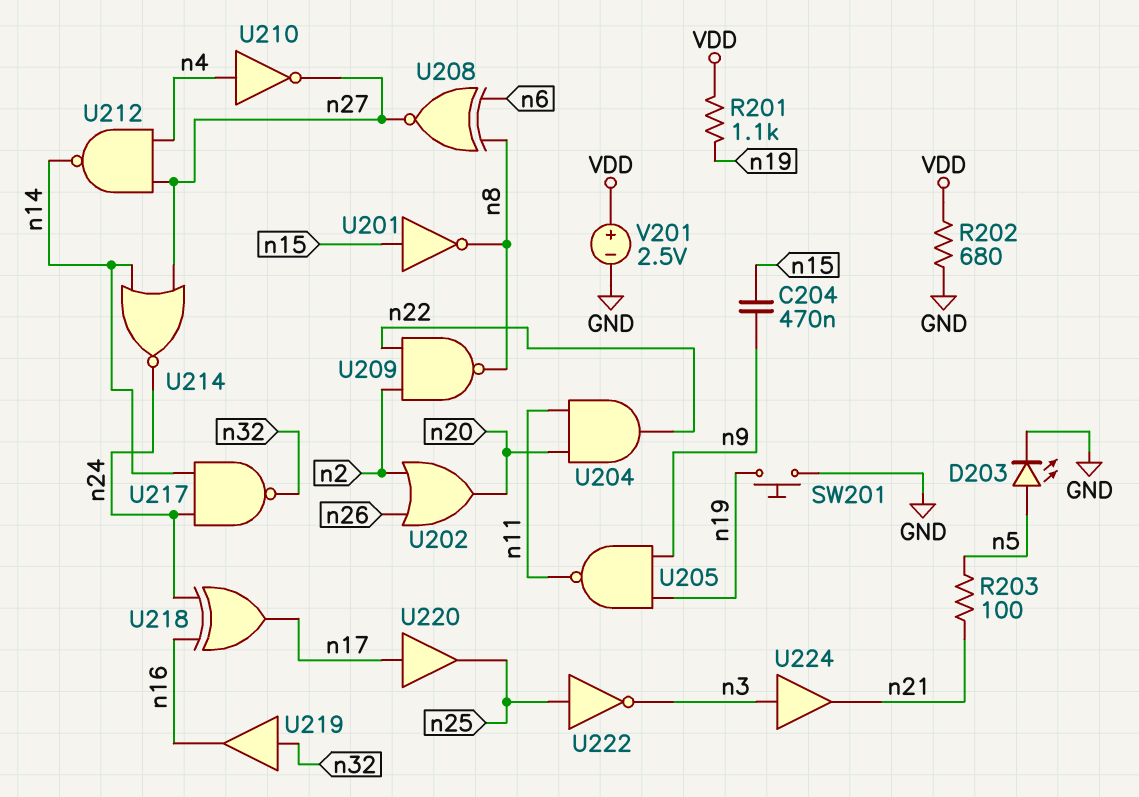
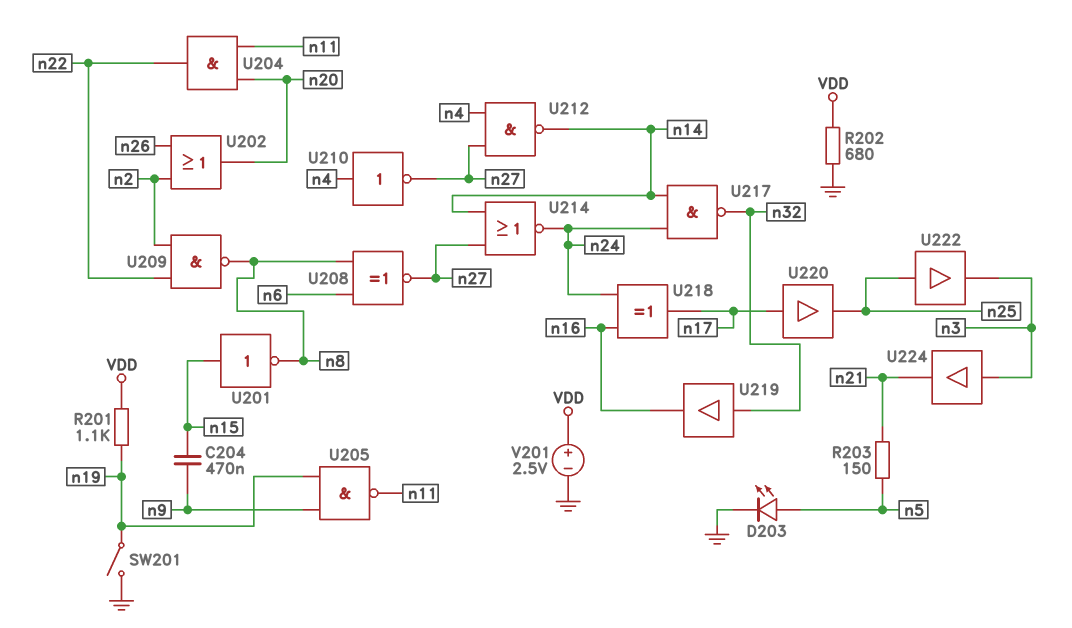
R203: 100 (n5, n21) -> 150 (n5, n21)
SW201: button (GND, n19) -> switch (GND, n19)
U222: NOT (in n25, out n3) -> buffer (in n25, out n3)

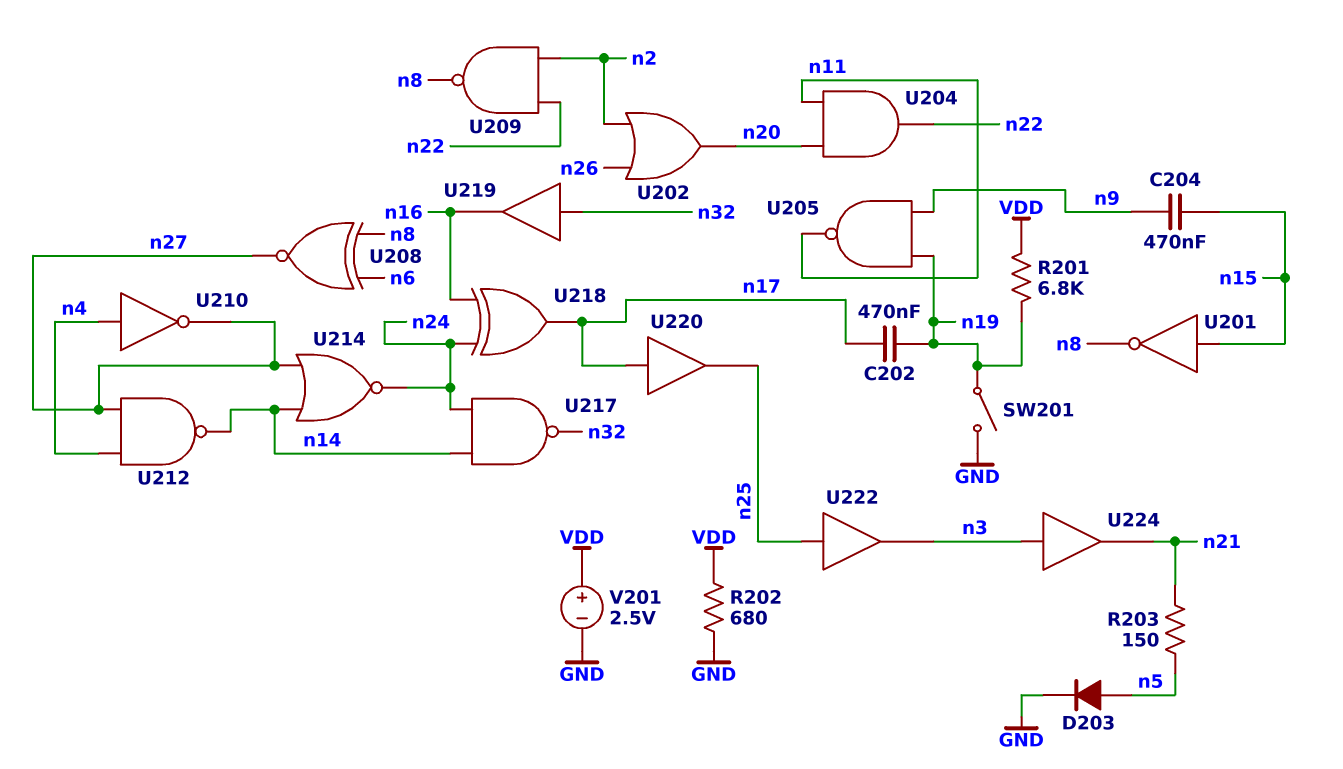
C202: none -> 470nF (n17, n19)
D203: LED (A n5, K GND) -> diode (A n5, K GND)
R201: 1.1k (VDD, n19) -> 6.8k (VDD, n19)

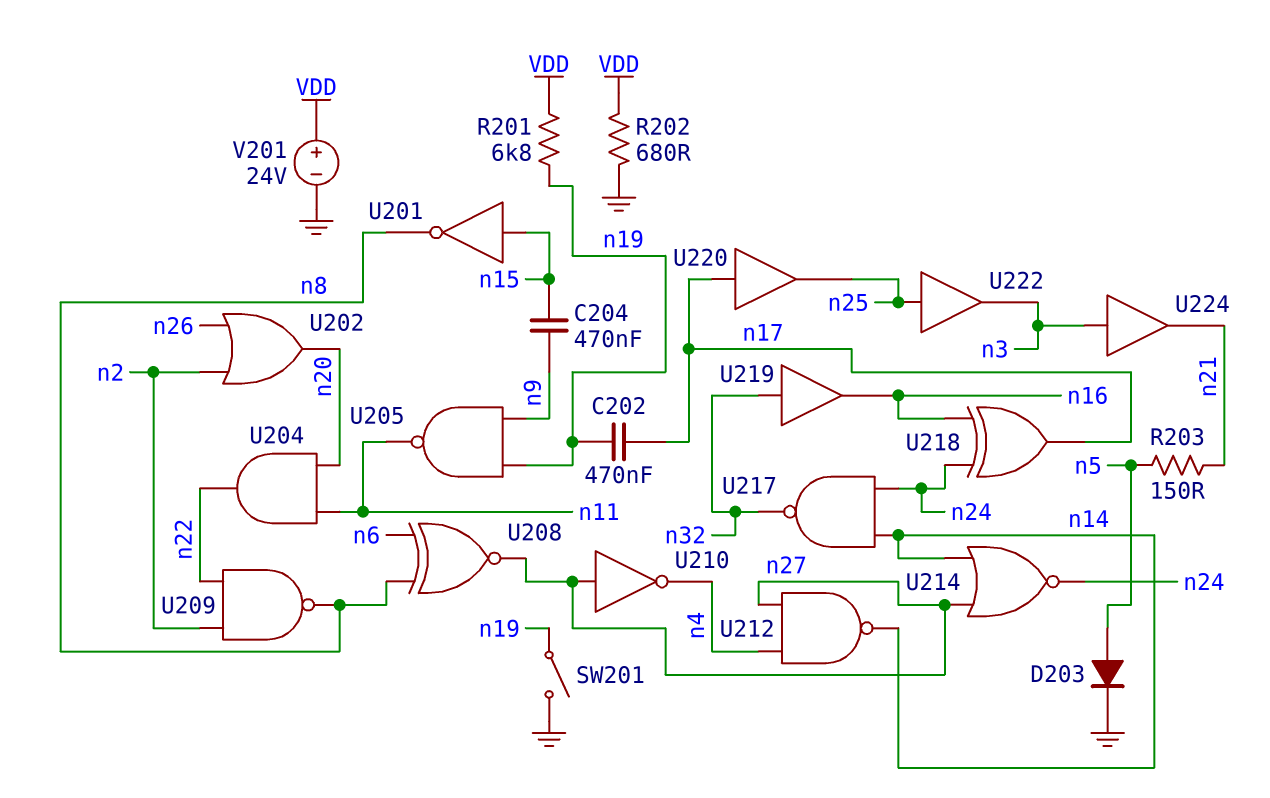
U210: NOT (in n4, out n27) -> NOT (in n27, out n4)
V201: 2.5V (plus VDD, minus GND) -> 24V (plus VDD, minus GND)

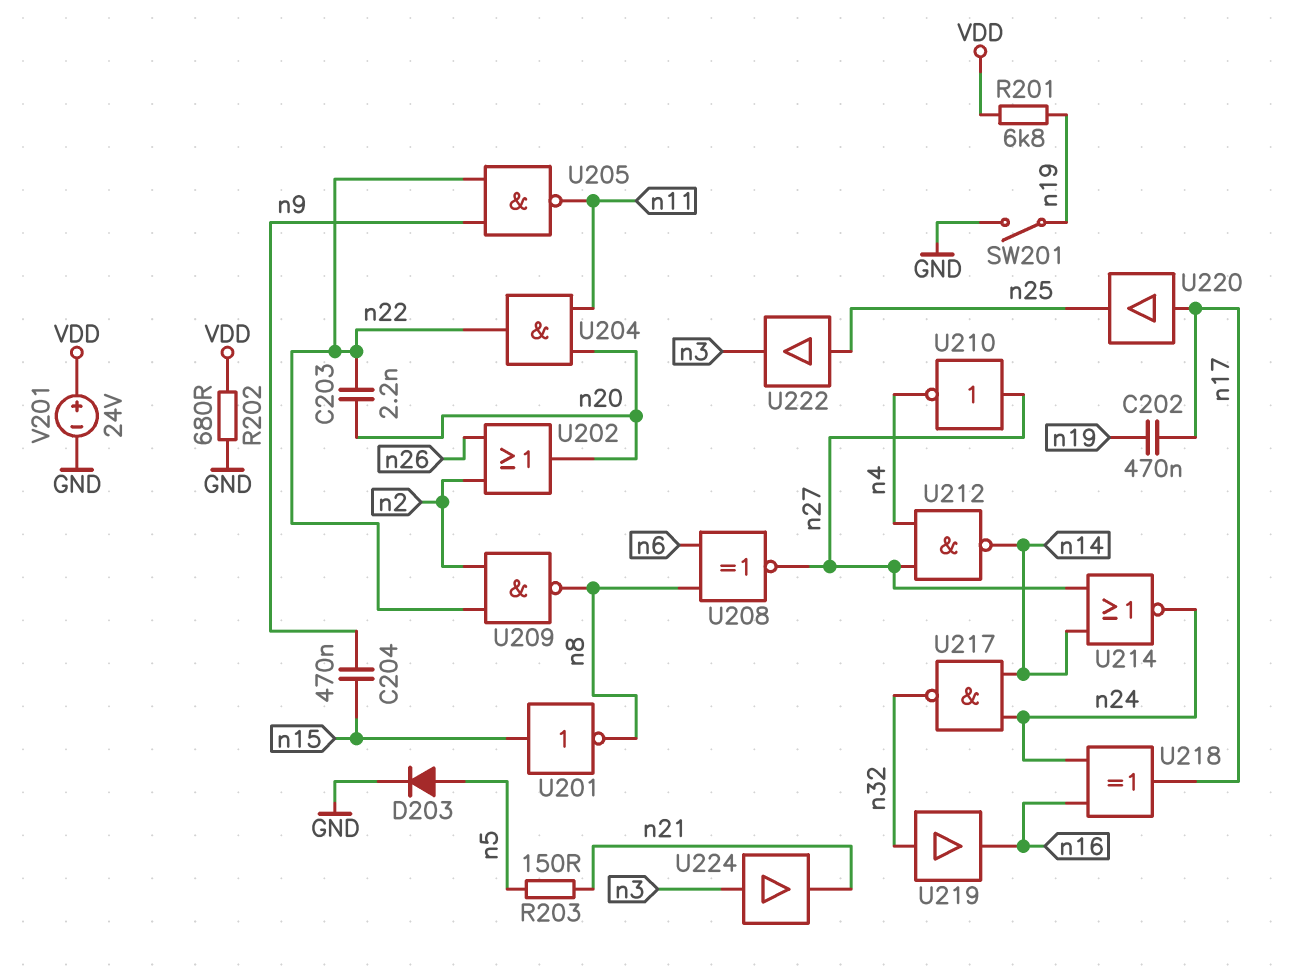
C203: none -> 2.2nF (n20, n22)
U205: NAND (in n9, in n19, out n11) -> NAND (in n9, in n22, out n11)

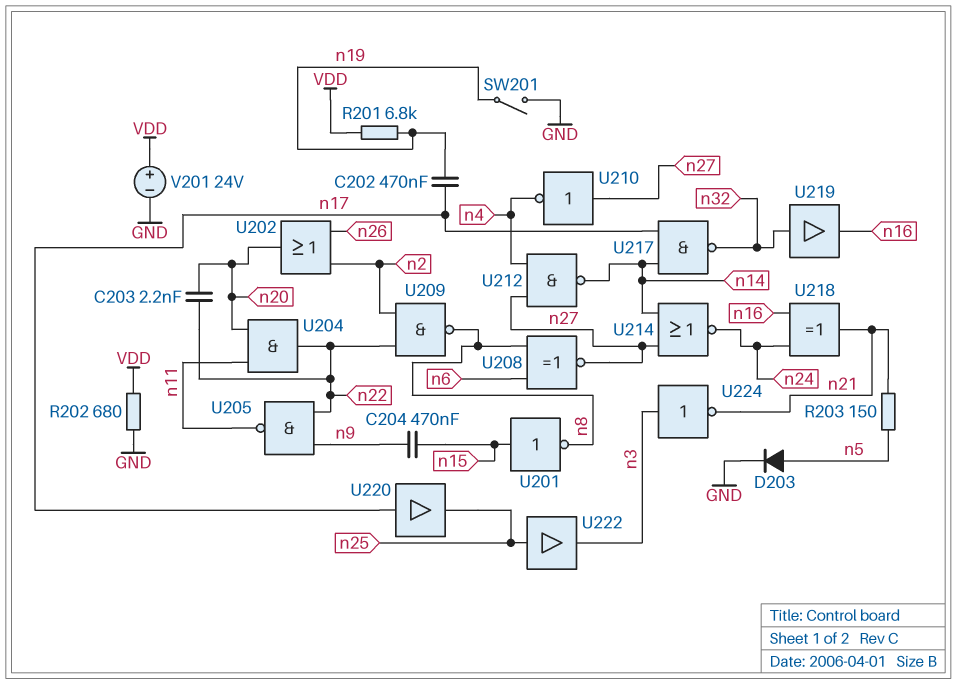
U217: NAND (in n14, in n24, out n32) -> NAND (in n14, in n17, out n32)
U218: XOR (in n16, in n24, out n17) -> XOR (in n16, in n24, out n21)
U224: buffer (in n3, out n21) -> NOT (in n3, out n21)

